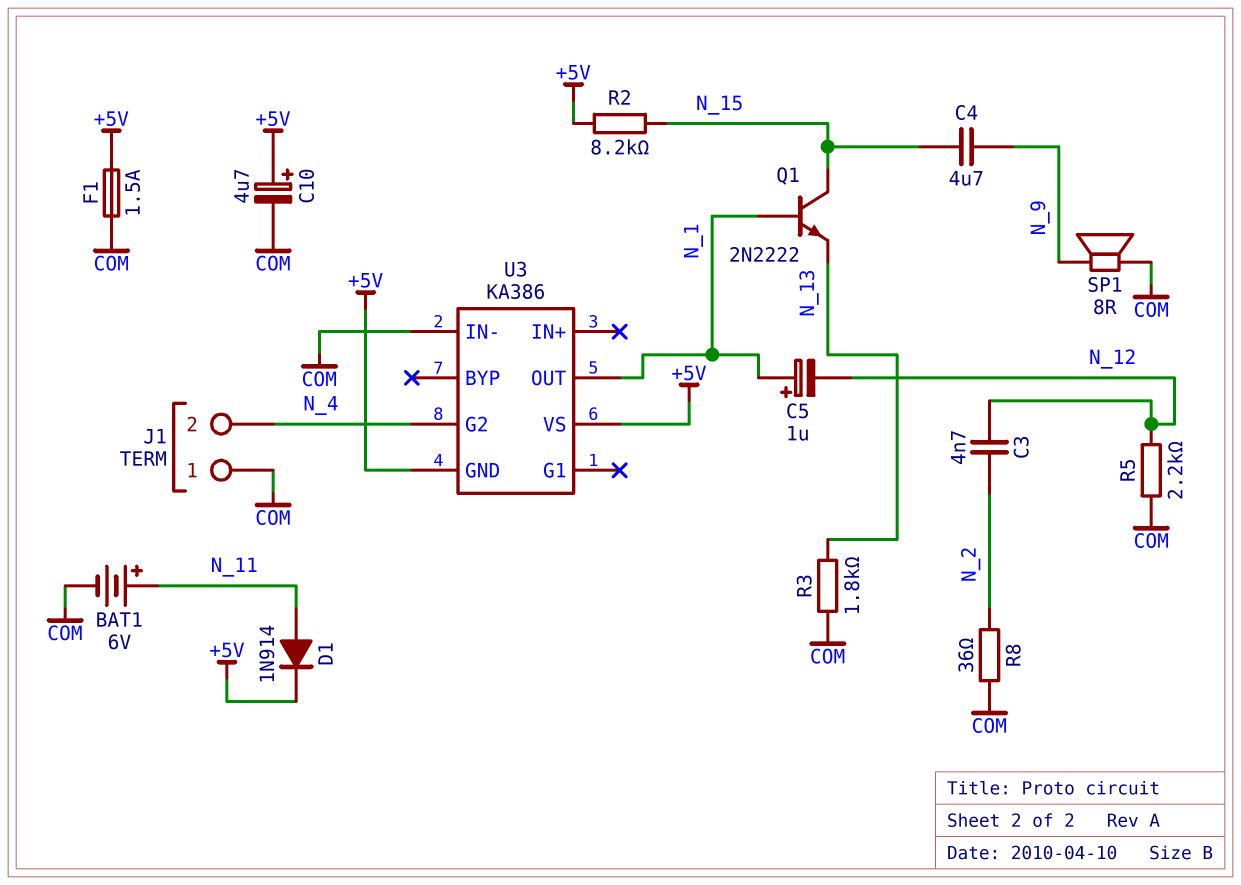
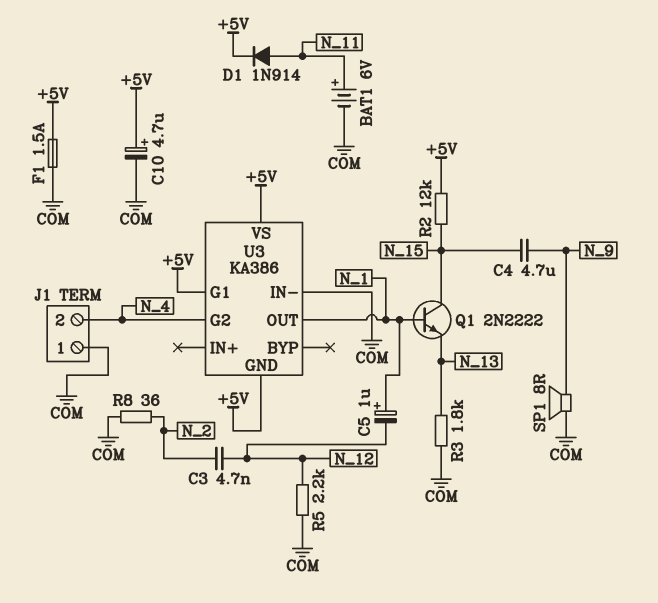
R2: 8.2k (+5V, N_15) -> 12k (+5V, N_15)
U3 pin G1: none -> +5V

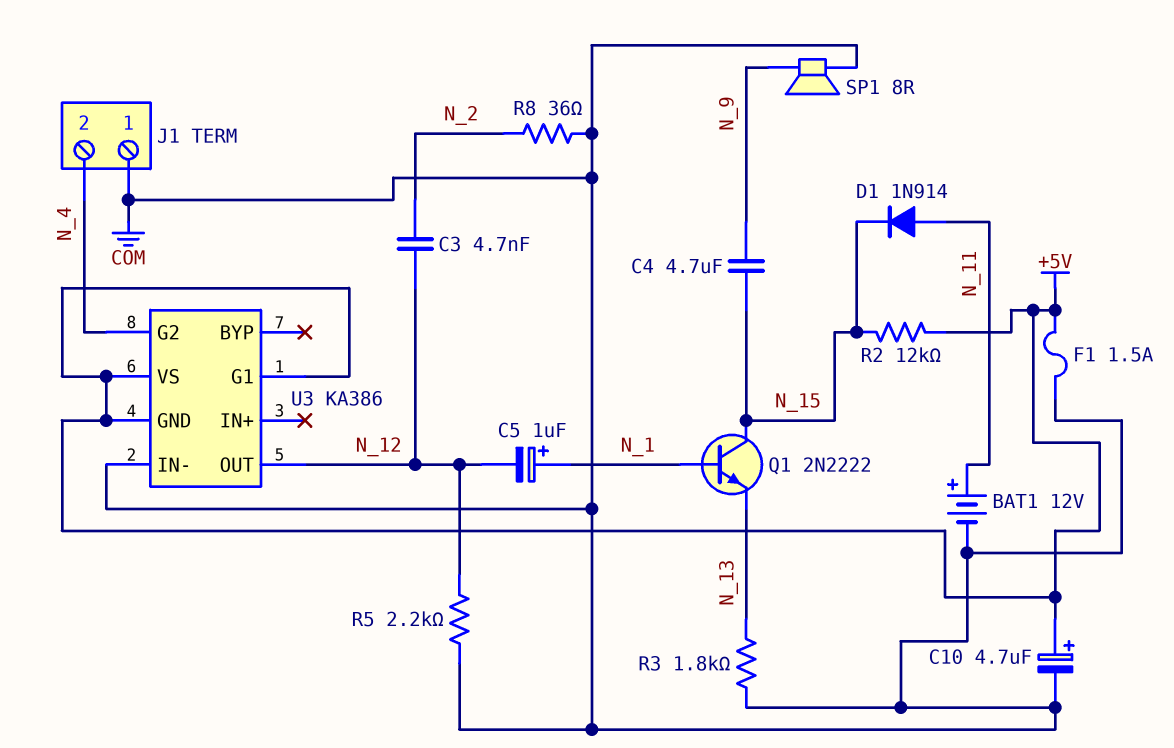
BAT1: 6V (plus N_11, minus COM) -> 12V (plus N_11, minus COM)
D1: diode 1N914 (A N_11, K +5V) -> diode 1N914 (A N_11, K N_15)
U3 pin OUT: N_1 -> N_12

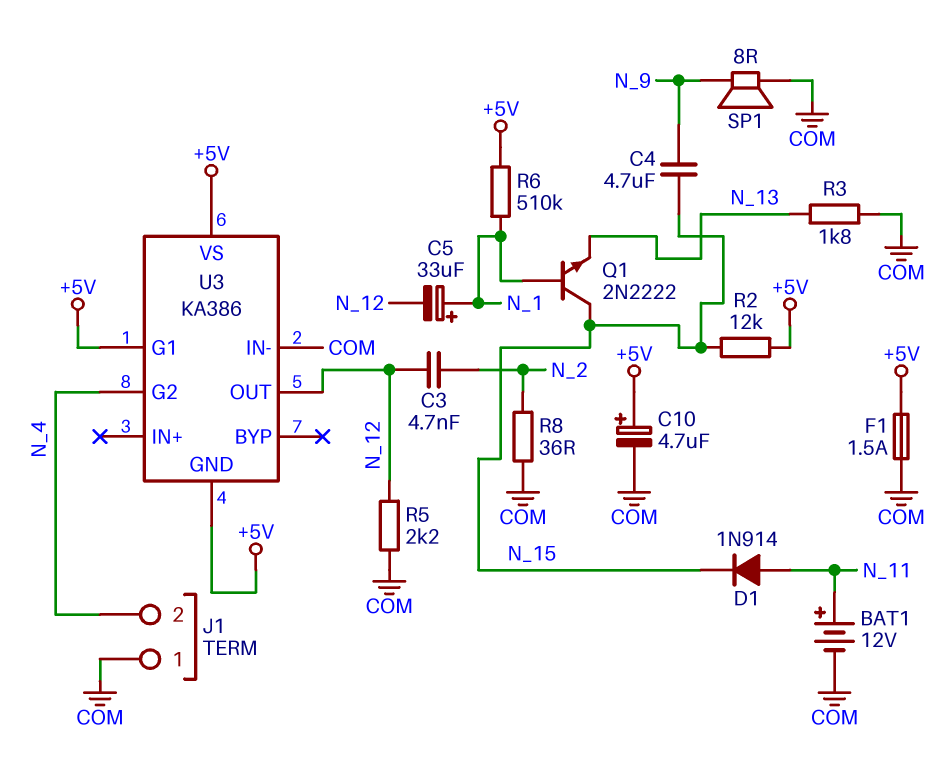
C5: 1uF (plus N_1, minus N_12) -> 33uF (plus N_1, minus N_12)
R6: none -> 510k (+5V, N_1)

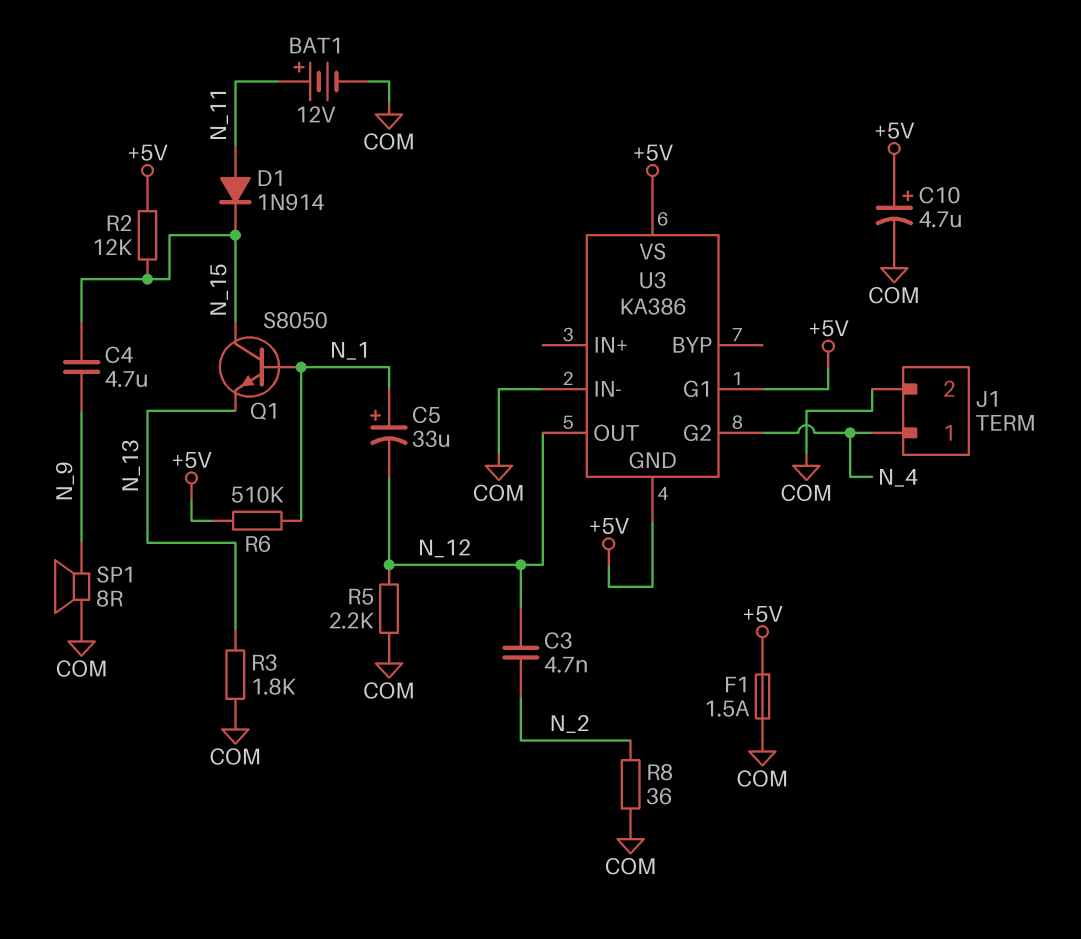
J1 pin 1: COM -> N_4
J1 pin 2: N_4 -> COM
Q1: NPN 2N2222 (B N_1, C N_15, E N_13) -> NPN S8050 (B N_1, C N_15, E N_13)

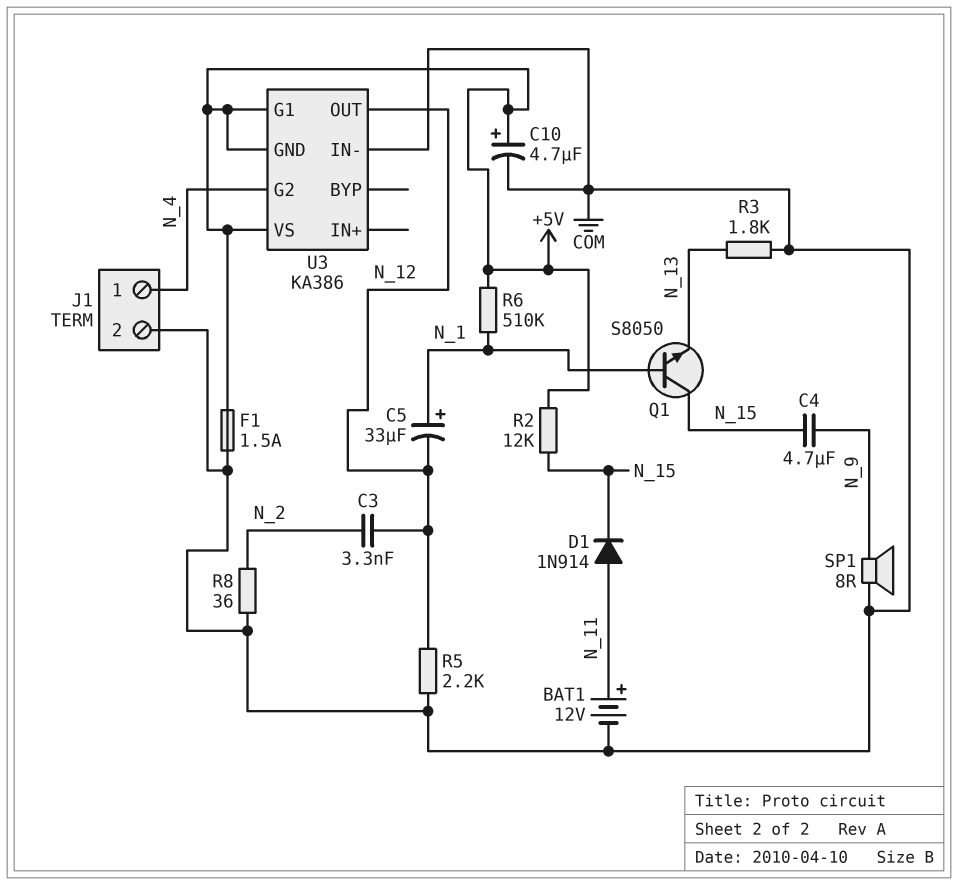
C3: 4.7nF (N_2, N_12) -> 3.3nF (N_2, N_12)

